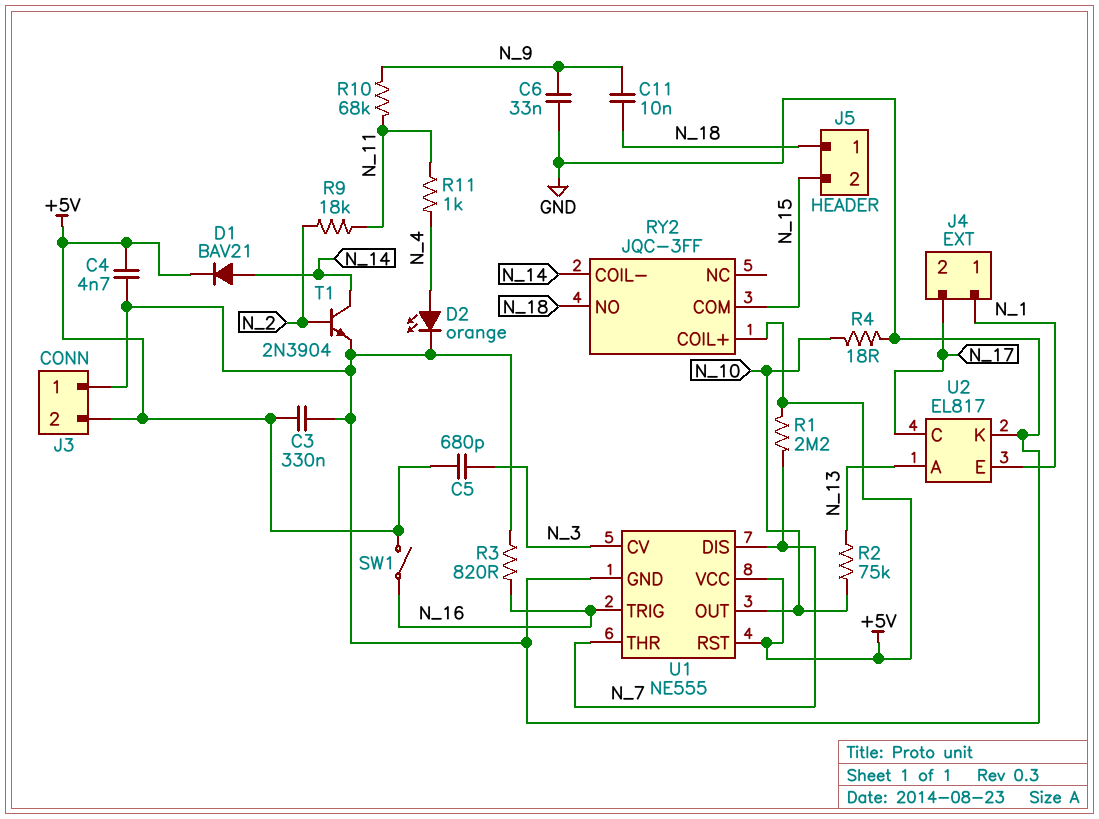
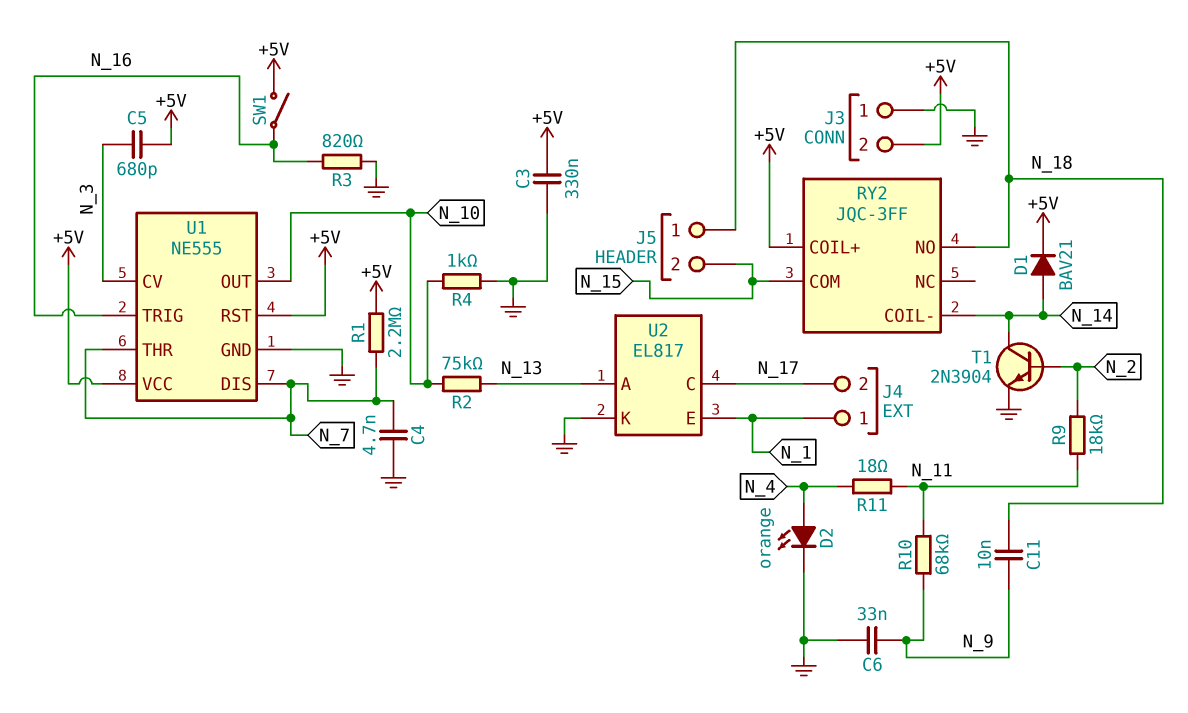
C4: 4.7nF (+5V, GND) -> 4.7nF (GND, N_7)
R4: 18 (GND, N_10) -> 1k (GND, N_10)
R11: 1k (N_4, N_11) -> 18 (N_4, N_11)

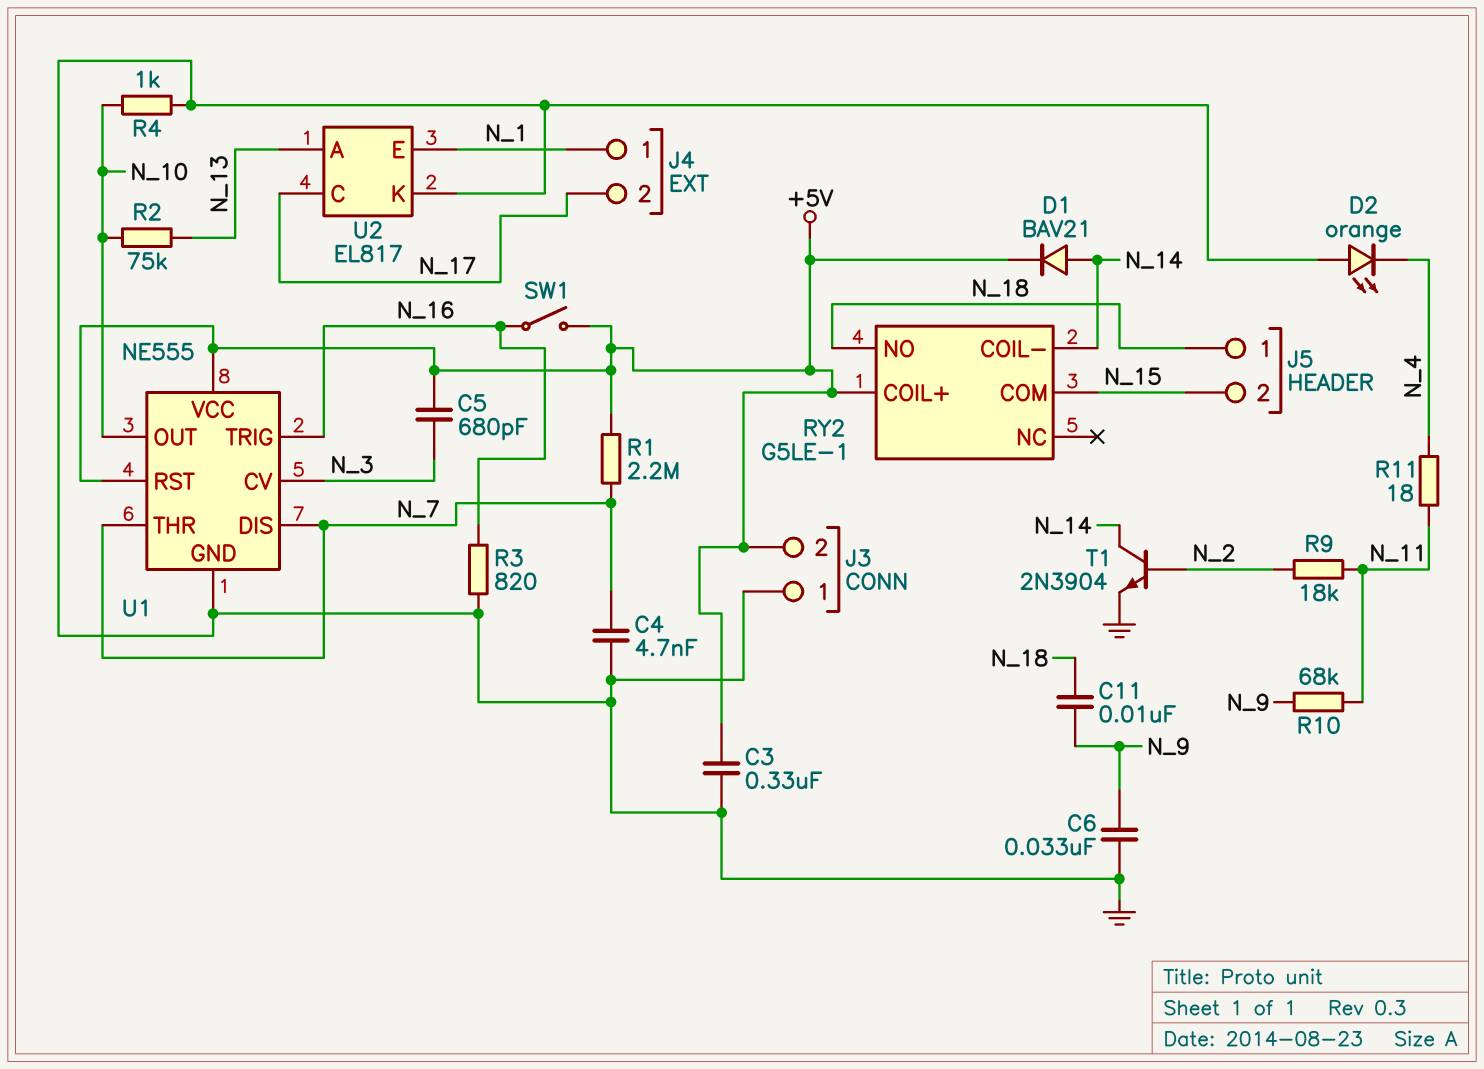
D2: LED orange (A N_4, K GND) -> LED orange (A GND, K N_4)
RY2: JQC-3FF -> G5LE-1

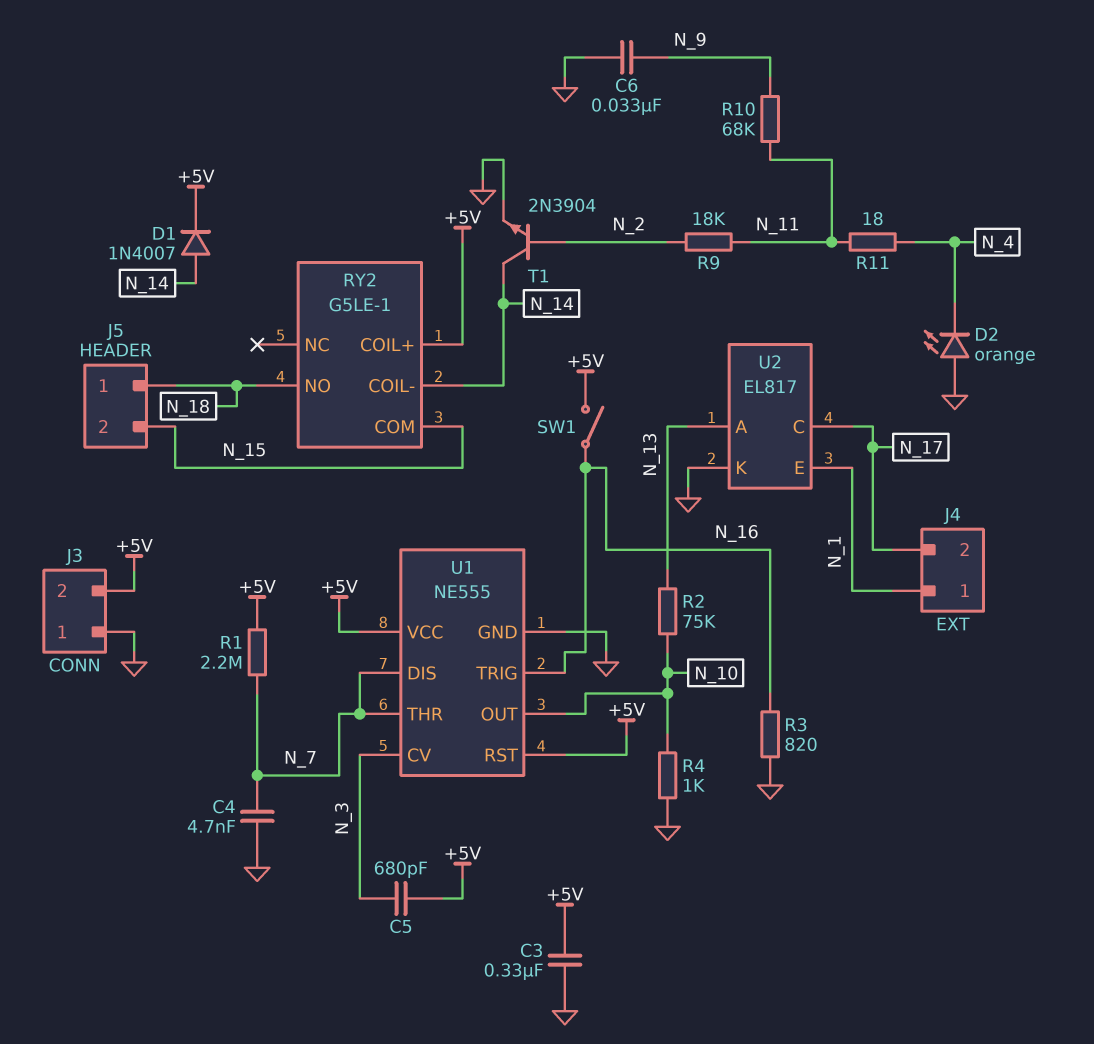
C11: 10nF (N_9, N_18) -> none
D1: diode BAV21 (A N_14, K +5V) -> diode 1N4007 (A N_14, K +5V)

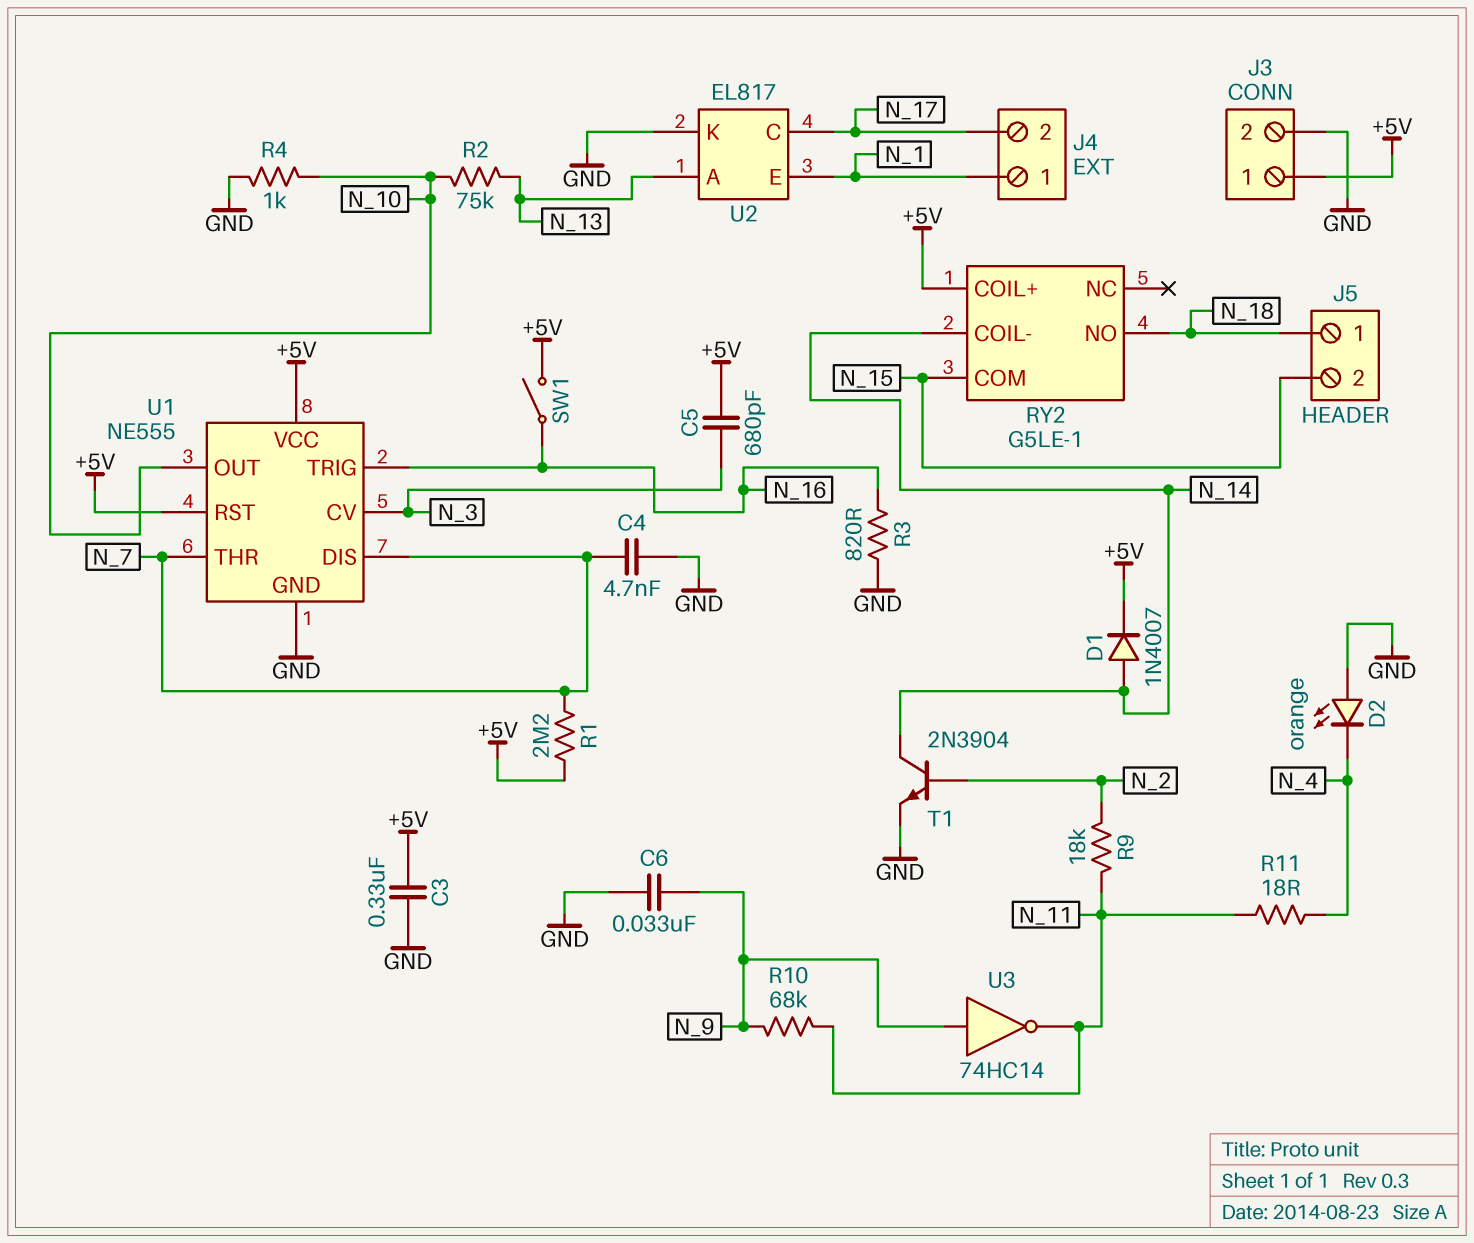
J3 pin 1: GND -> +5V
J3 pin 2: +5V -> GND
U3: none -> NOT 74HC14 (in N_9, out N_11)

